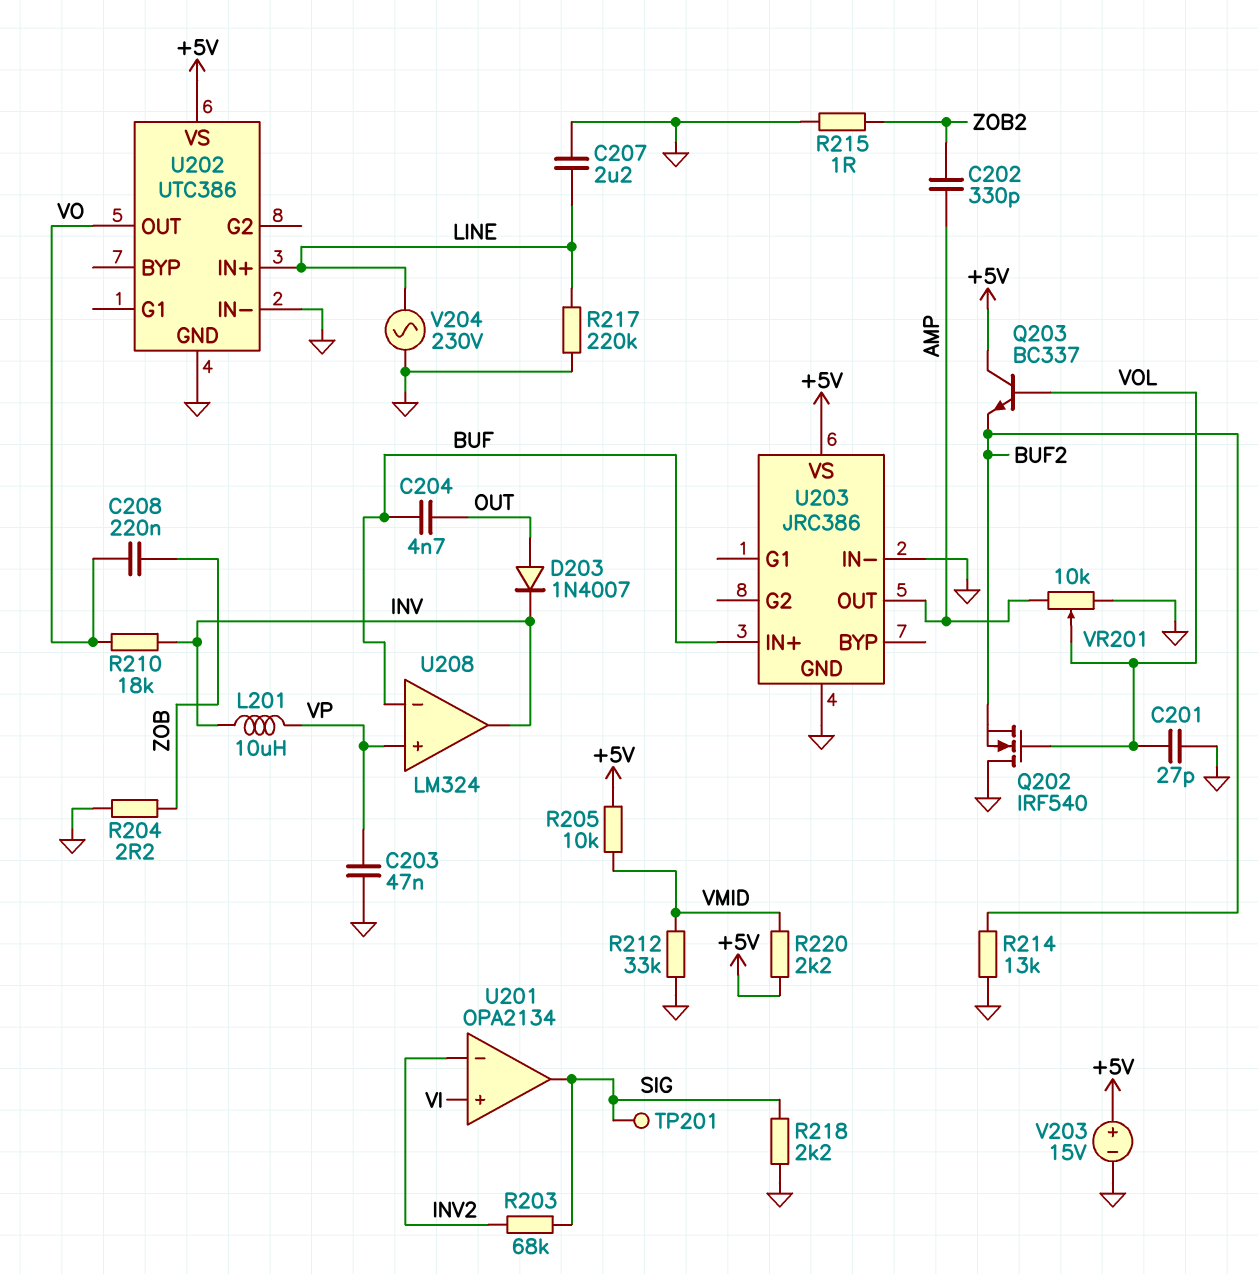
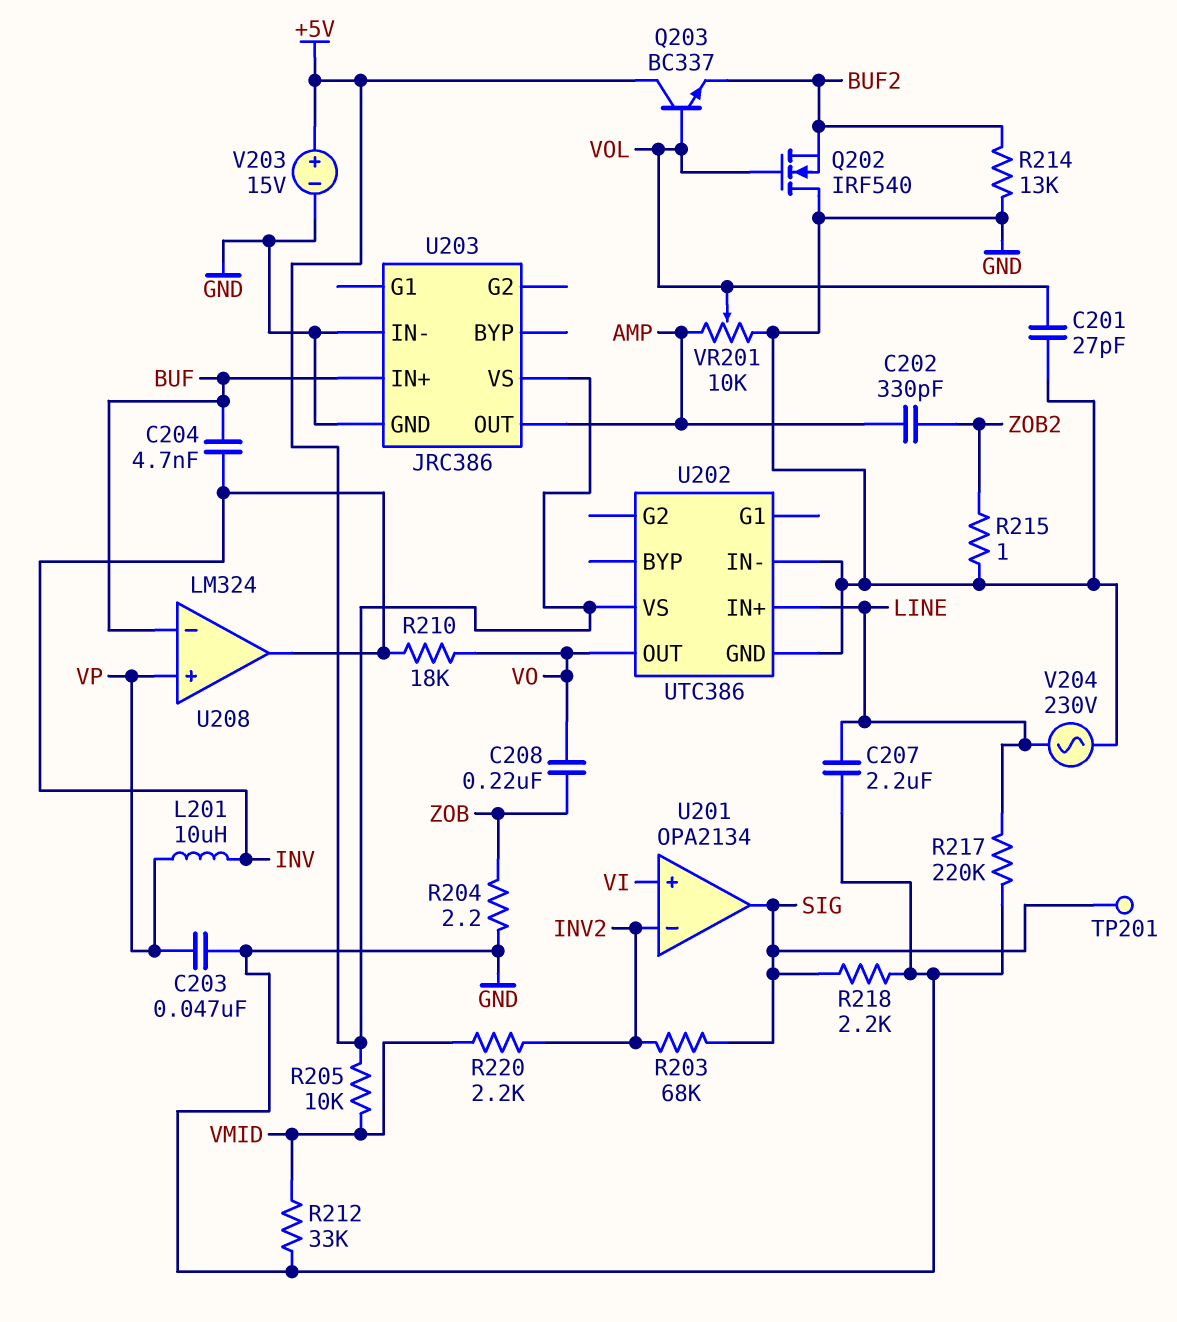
C204: 4.7nF (BUF, OUT) -> 4.7nF (BUF, INV)
D203: diode 1N4007 (A OUT, K INV) -> none
R220: 2.2k (+5V, VMID) -> 2.2k (INV2, VMID)

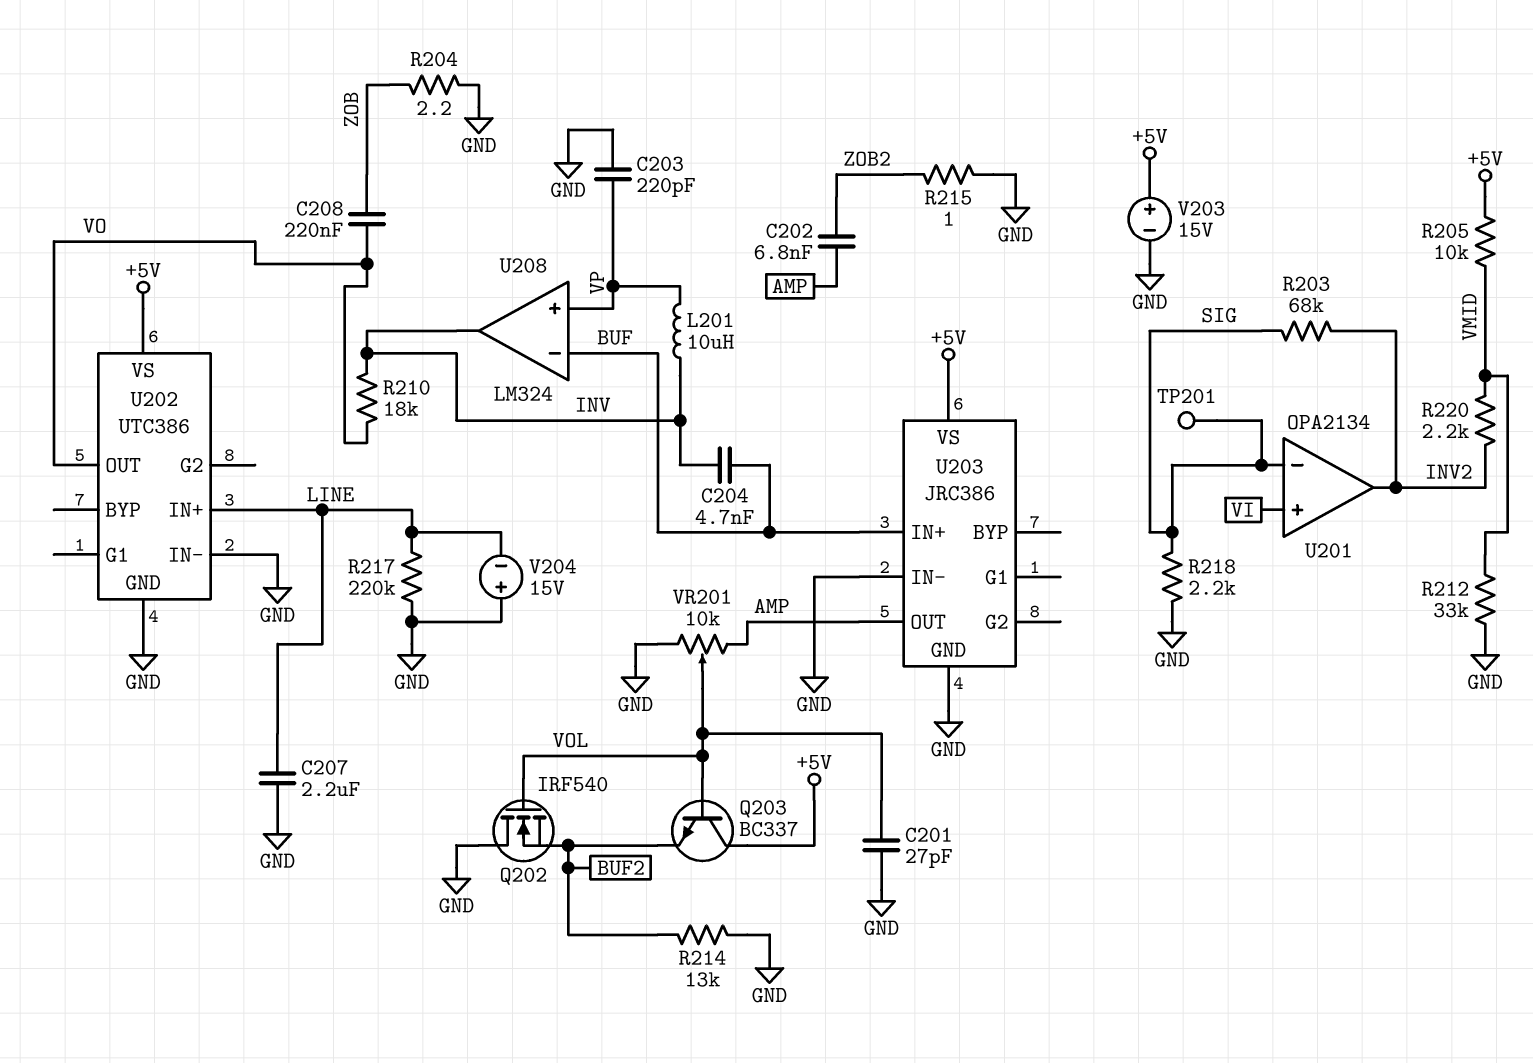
C202: 330pF (AMP, ZOB2) -> 6.8nF (AMP, ZOB2)
C203: 47nF (GND, VP) -> 220pF (GND, VP)
U201 pin in-: INV2 -> SIG
U201 pin out: SIG -> INV2
V204: AC 230V (GND, LINE) -> 15V (plus GND, minus LINE)

